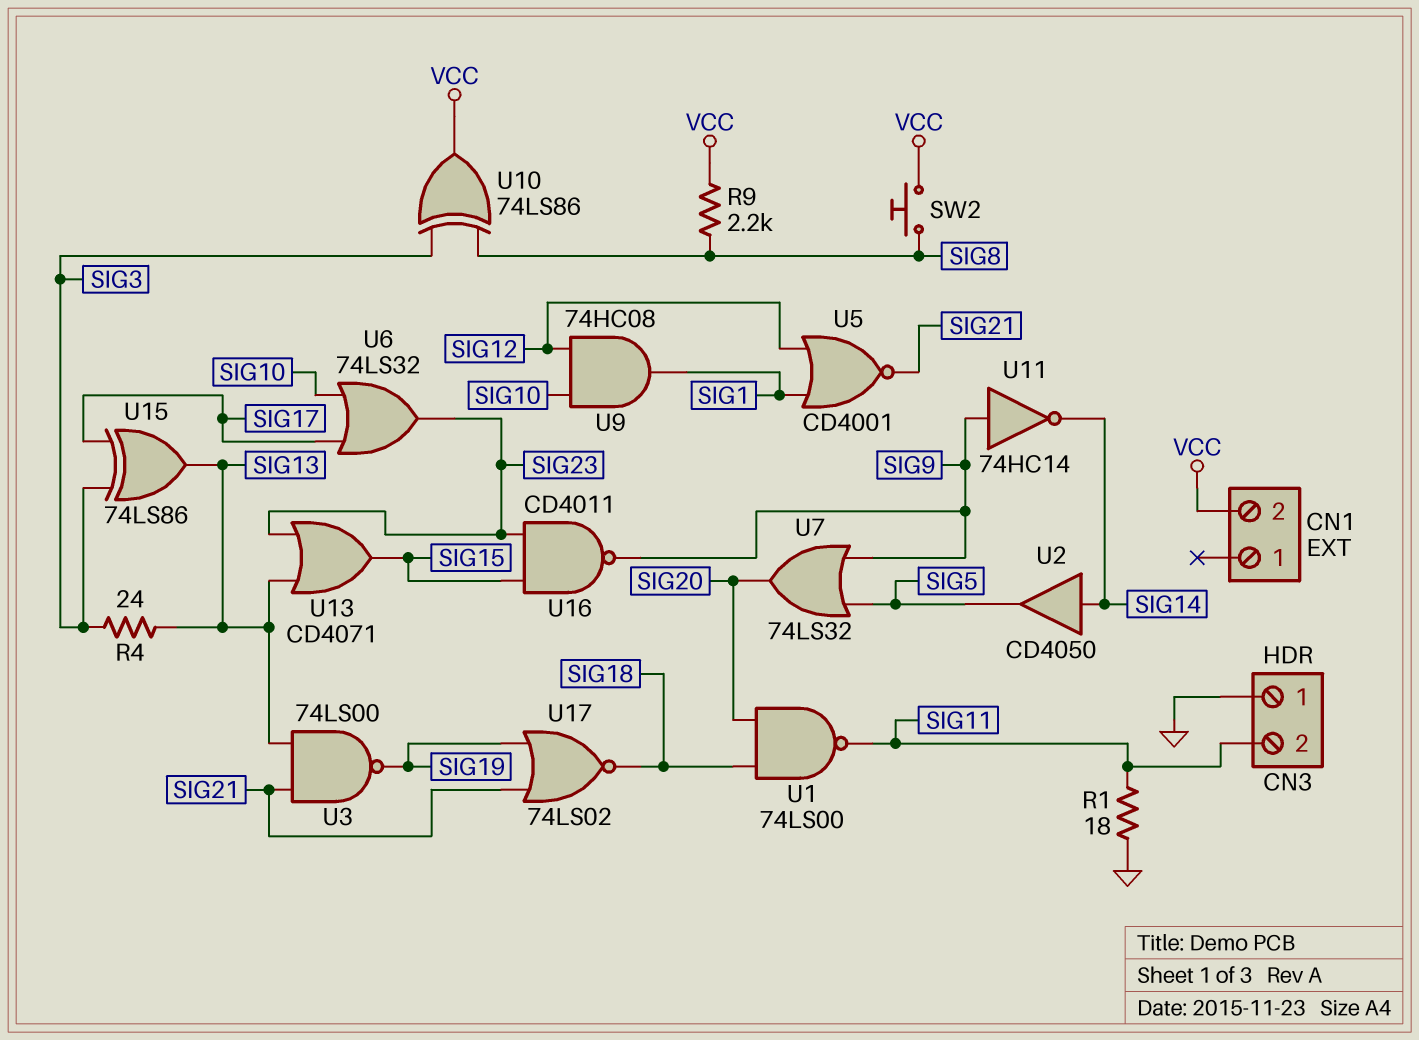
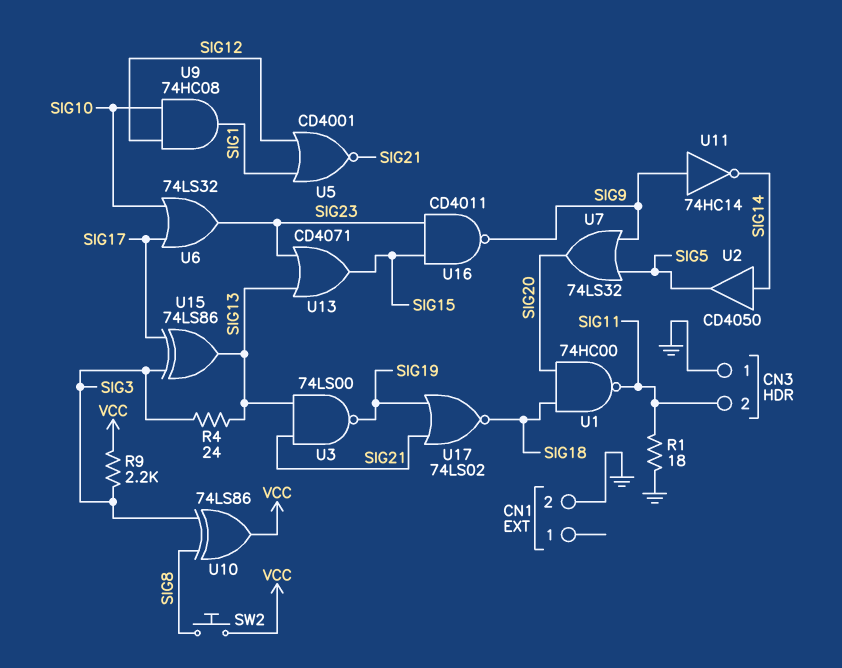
CN1 pin 2: VCC -> GND
R9: 2.2k (SIG8, VCC) -> 2.2k (SIG3, VCC)
U1: NAND 74LS00 (in SIG18, in SIG20, out SIG11) -> NAND 74HC00 (in SIG18, in SIG20, out SIG11)

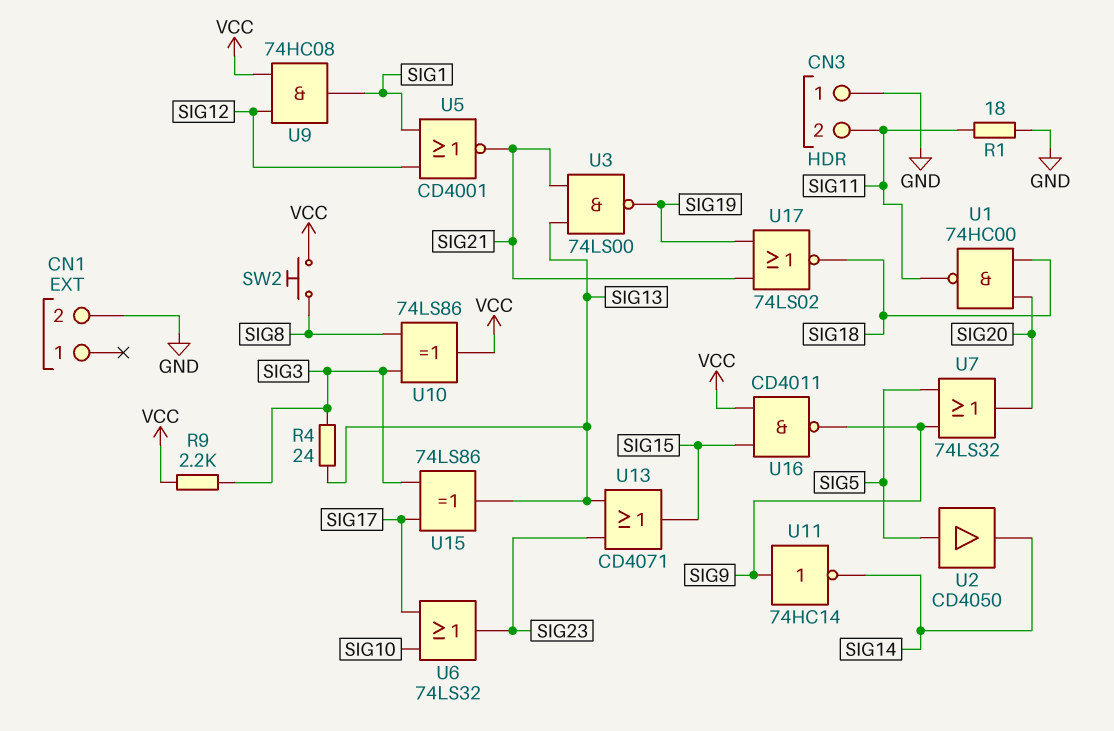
U2: buffer CD4050 (in SIG14, out SIG5) -> buffer CD4050 (in SIG5, out SIG14)
U9: AND 74HC08 (in SIG10, in SIG12, out SIG1) -> AND 74HC08 (in SIG12, in VCC, out SIG1)
U16: NAND CD4011 (in SIG15, in SIG23, out SIG9) -> NAND CD4011 (in SIG15, in VCC, out SIG9)

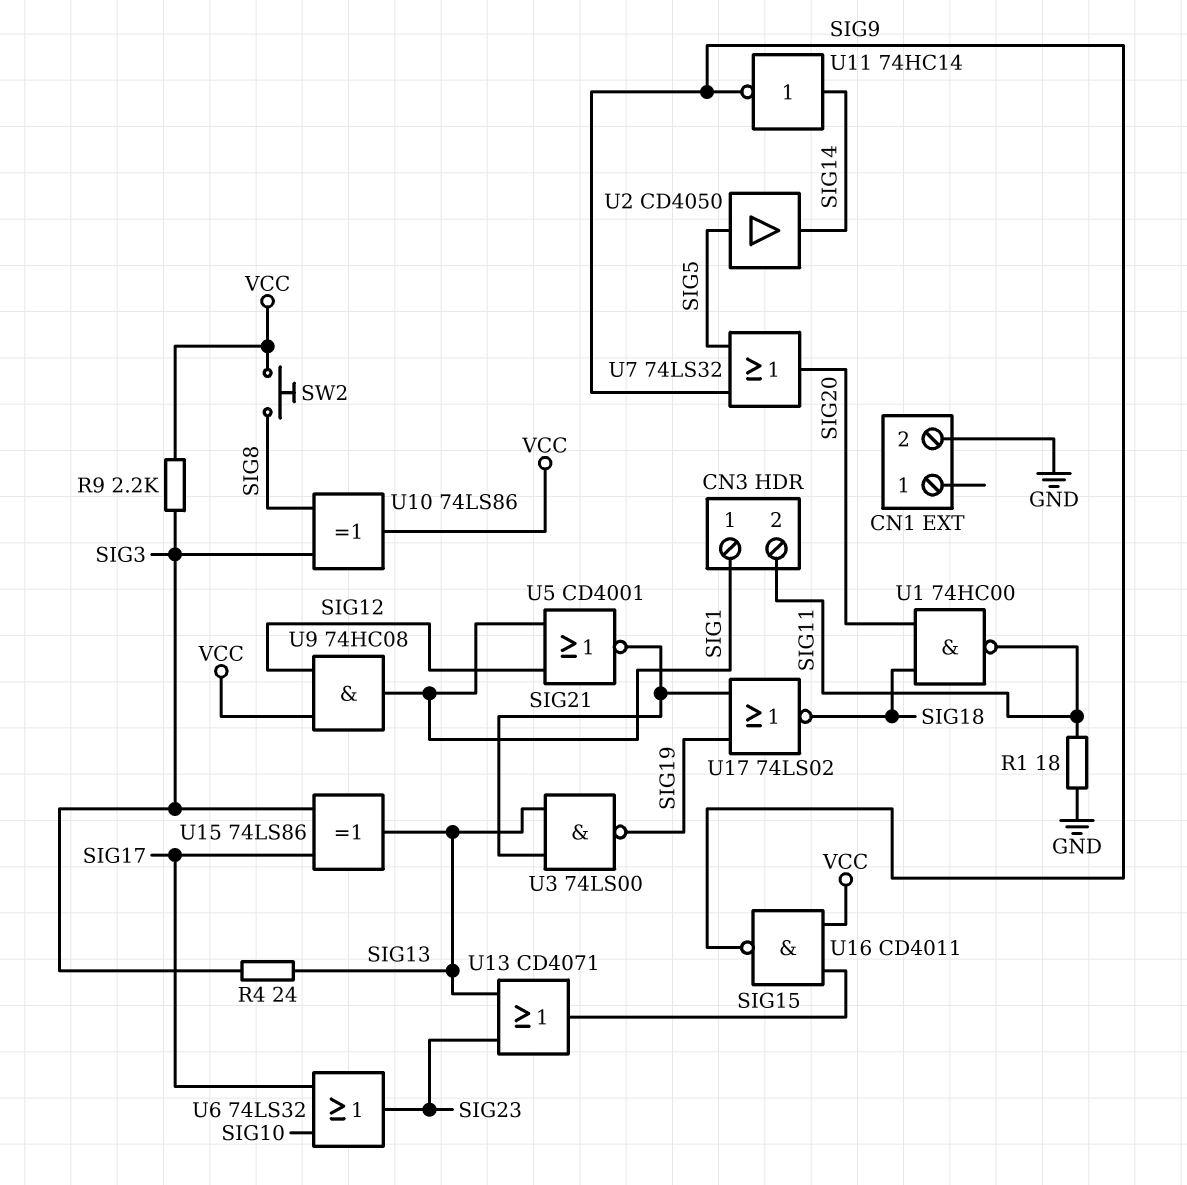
CN3 pin 1: GND -> SIG1
U11: NOT 74HC14 (in SIG9, out SIG14) -> NOT 74HC14 (in SIG14, out SIG9)

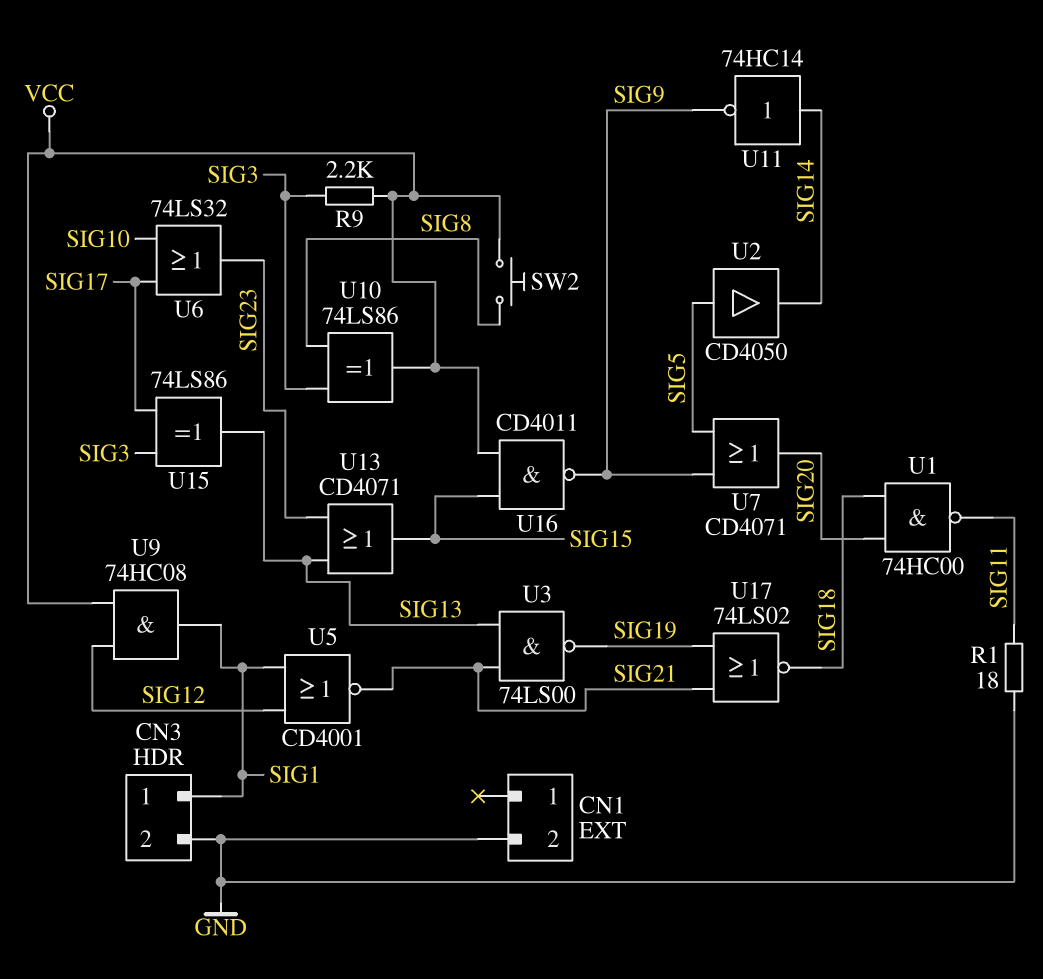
CN3 pin 2: SIG11 -> GND
R4: 24 (SIG3, SIG13) -> none
U7: OR 74LS32 (in SIG5, in SIG9, out SIG20) -> OR CD4071 (in SIG5, in SIG9, out SIG20)

